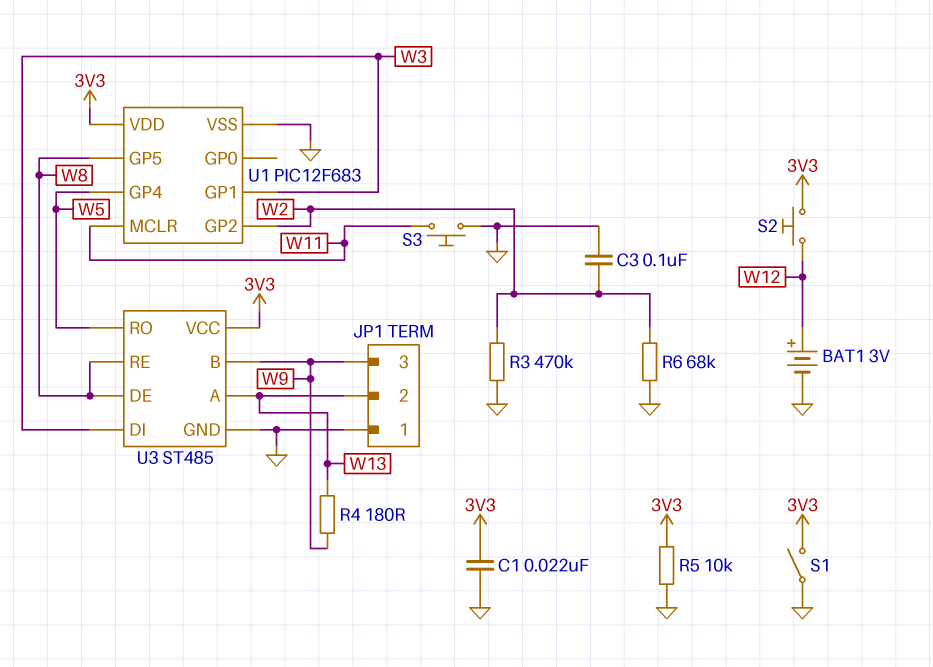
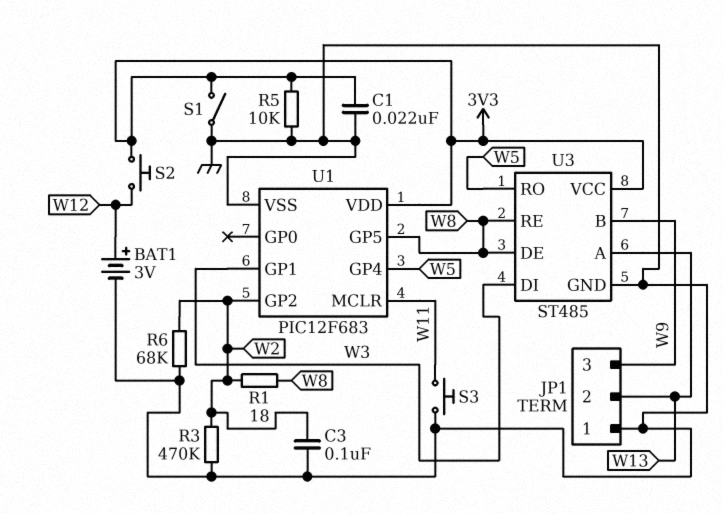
R1: none -> 18 (W2, W8)
R4: 180 (W9, W13) -> none

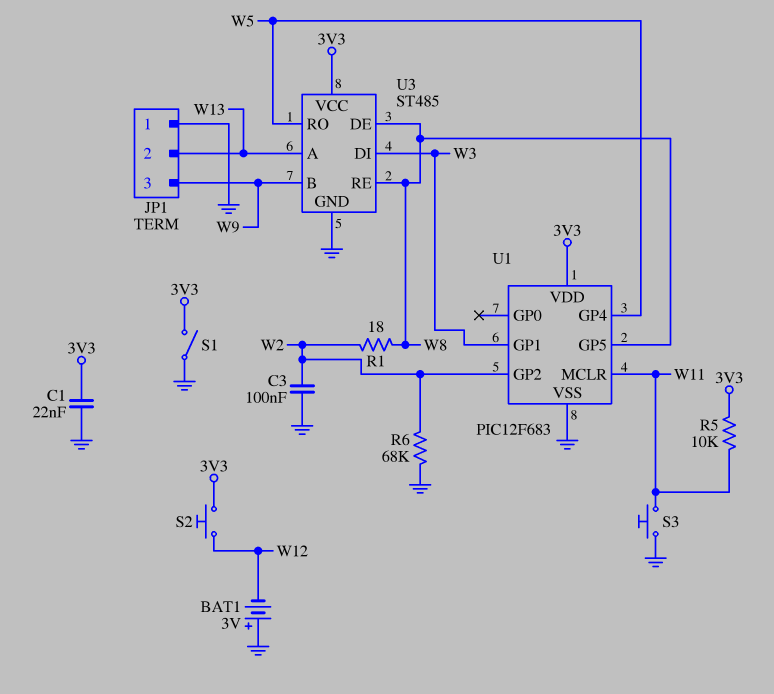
BAT1: 3V (plus W12, minus GND) -> 3V (plus GND, minus W12)
R3: 470k (GND, W2) -> none
R5: 10k (3V3, GND) -> 10k (3V3, W11)

